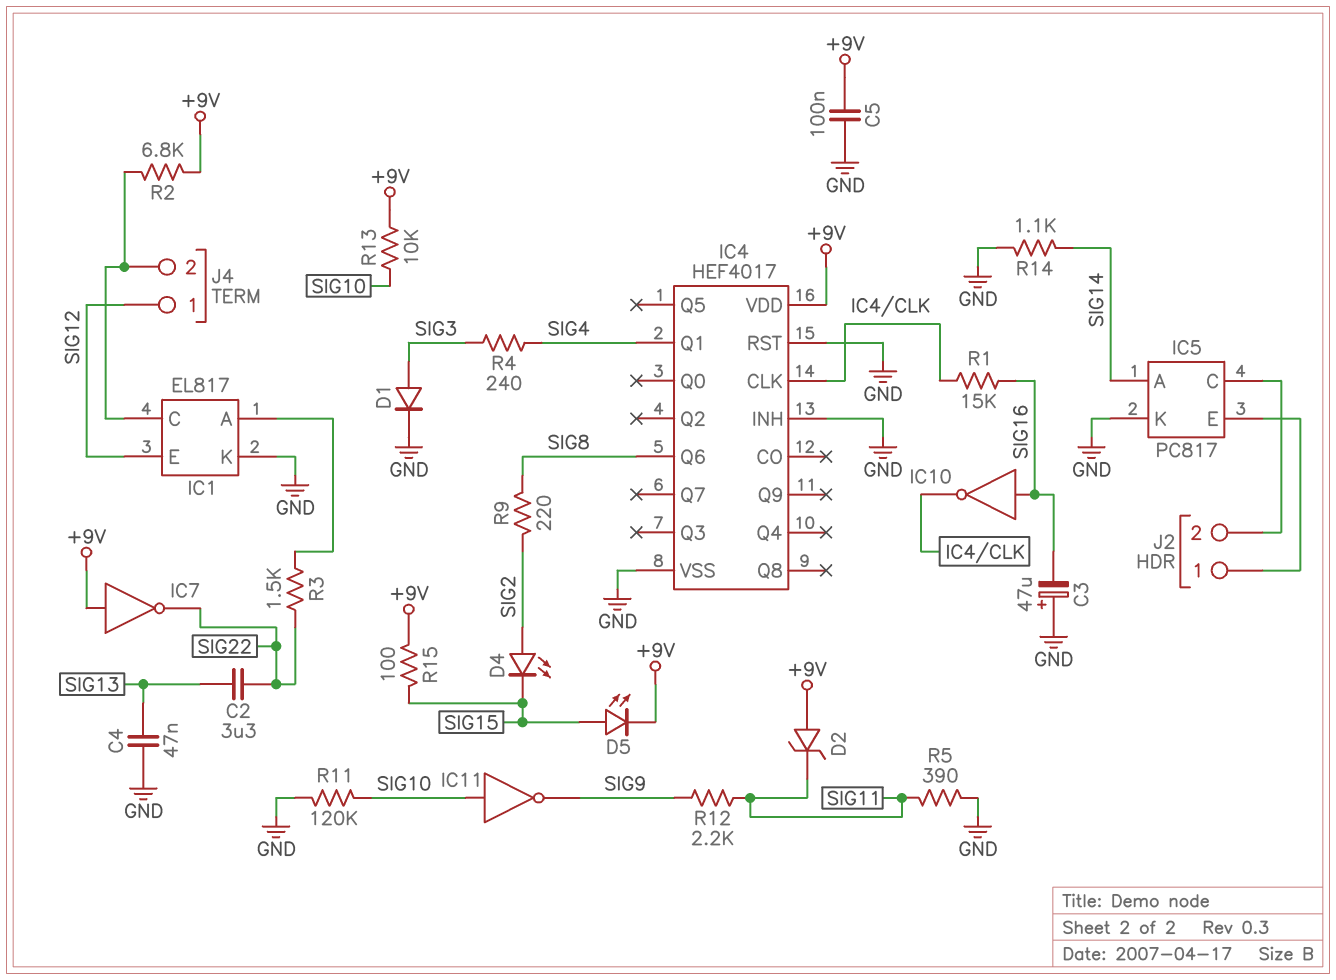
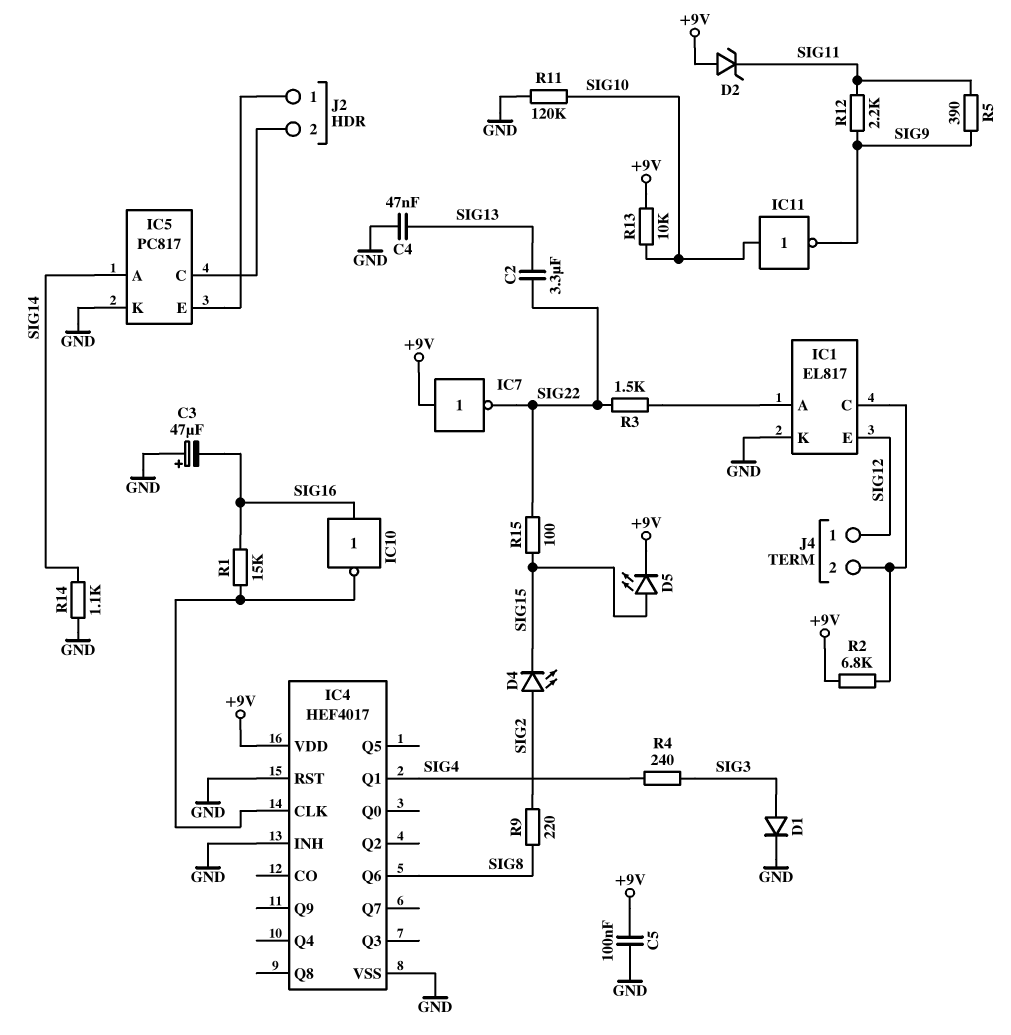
R5: 390 (GND, SIG11) -> 390 (SIG9, SIG11)
R15: 100 (+9V, SIG15) -> 100 (SIG15, SIG22)

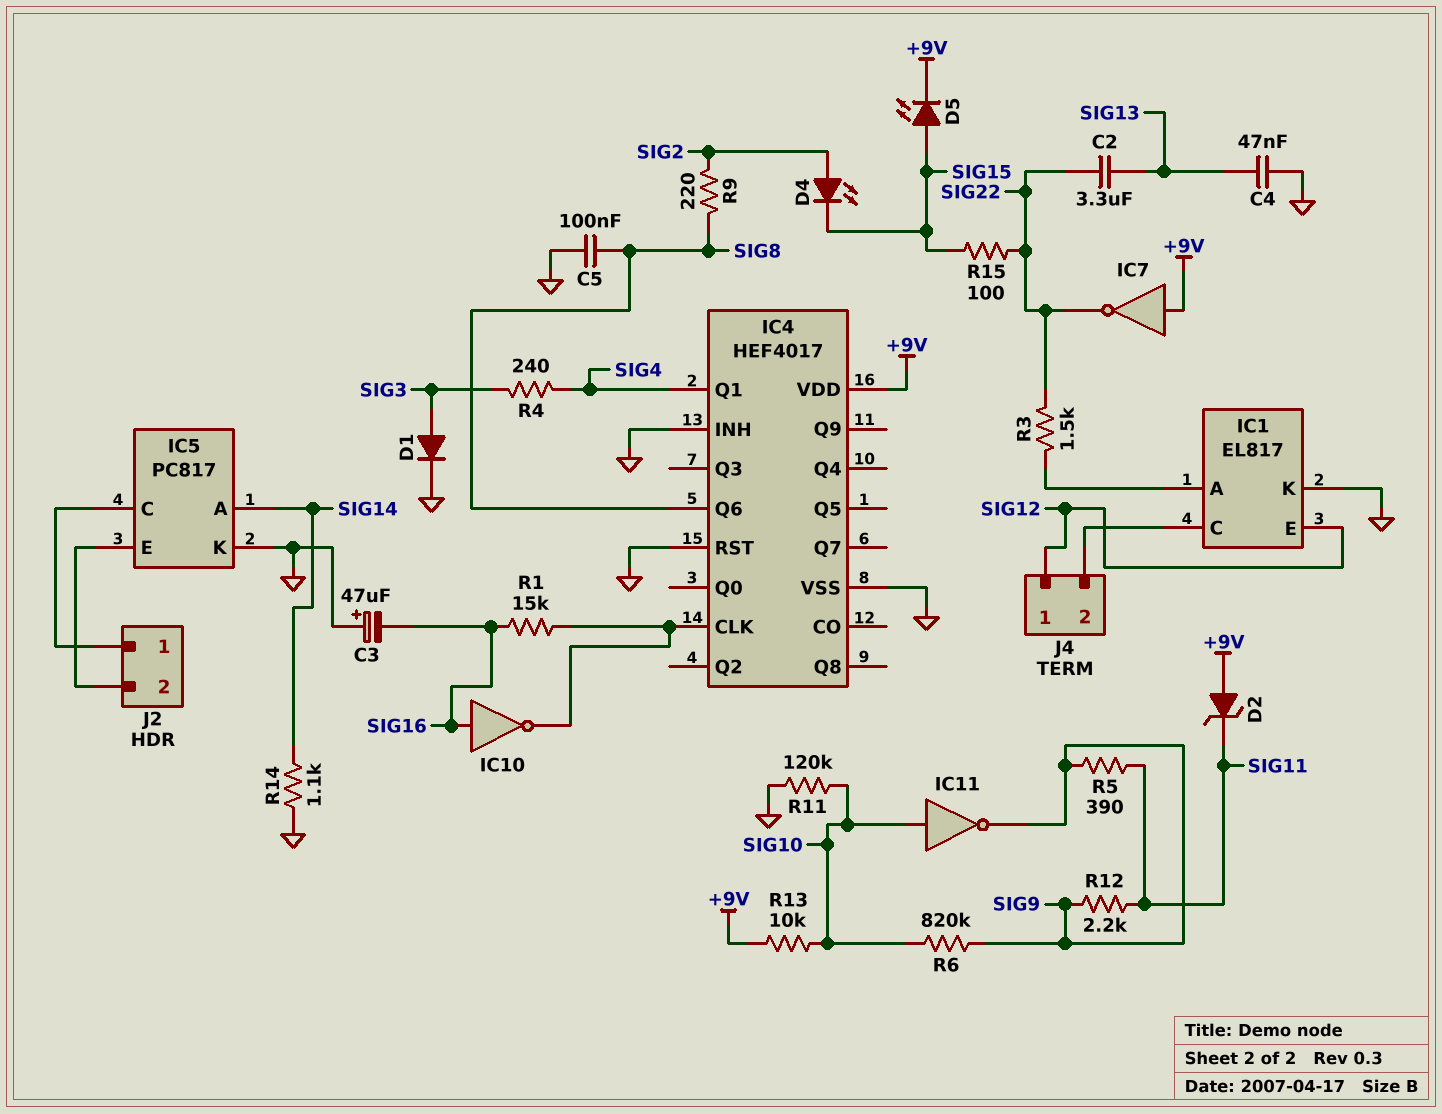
C5: 100nF (+9V, GND) -> 100nF (GND, SIG8)
J2 pin 1: IC5/E -> IC5/C
J2 pin 2: IC5/C -> IC5/E
R2: 6.8k (+9V, IC1/C) -> none
R6: none -> 820k (SIG9, SIG10)

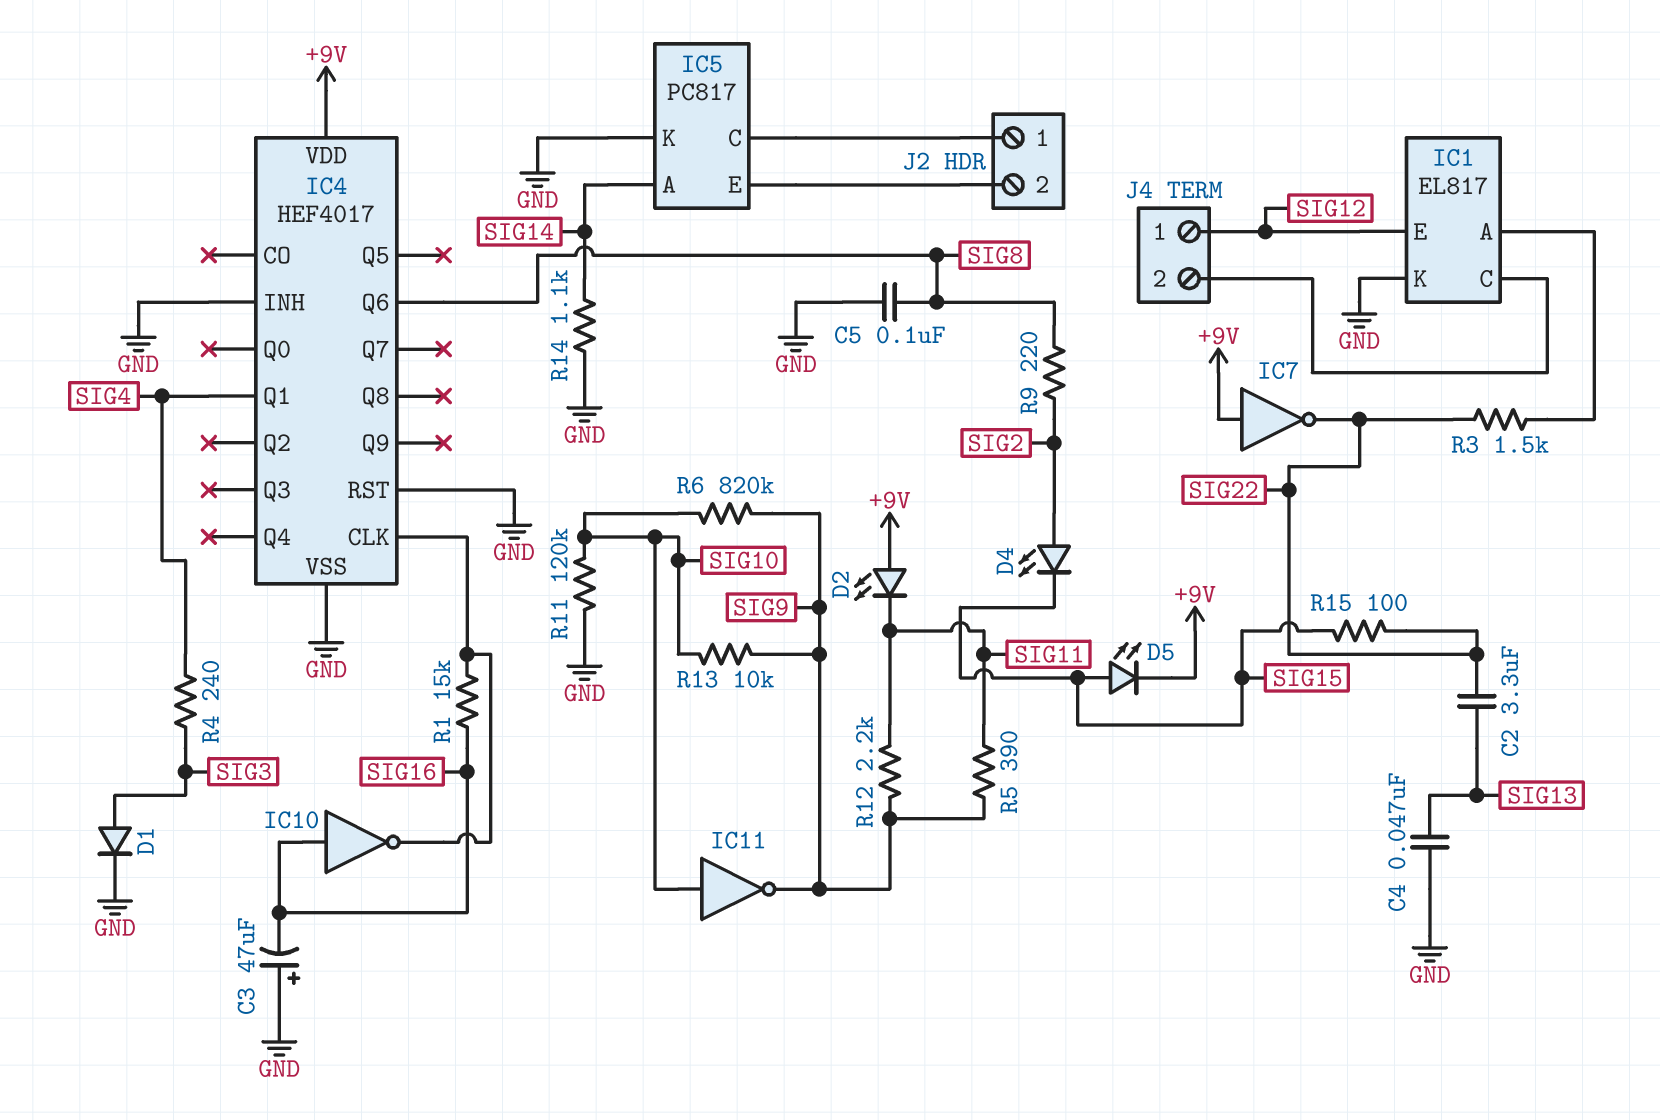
D2: zener (A +9V, K SIG11) -> LED (A +9V, K SIG11)
R13: 10k (+9V, SIG10) -> 10k (SIG9, SIG10)

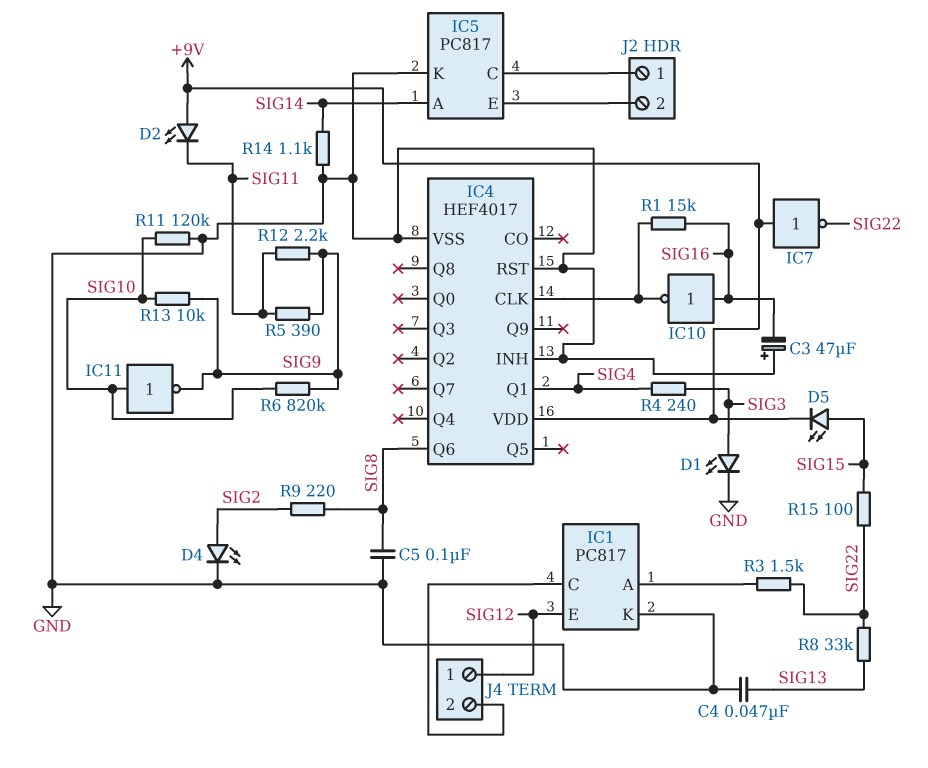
C2: 3.3uF (SIG13, SIG22) -> none
D1: diode (A SIG3, K GND) -> LED (A SIG3, K GND)
D4: LED (A SIG2, K SIG15) -> LED (A SIG2, K GND)
IC1: EL817 -> PC817
R8: none -> 33k (SIG13, SIG22)

